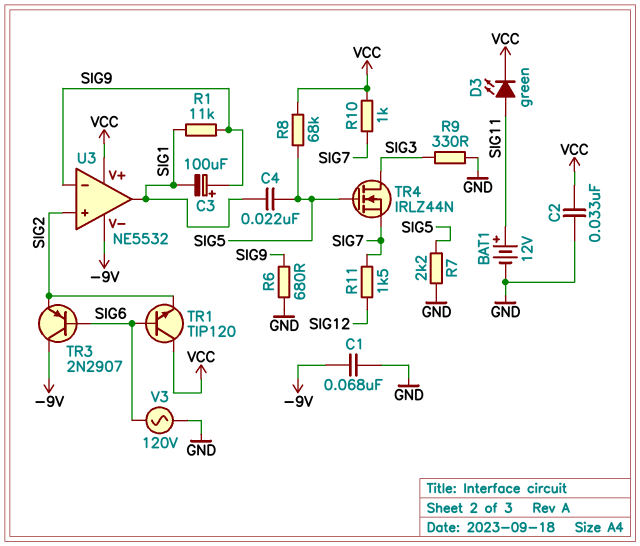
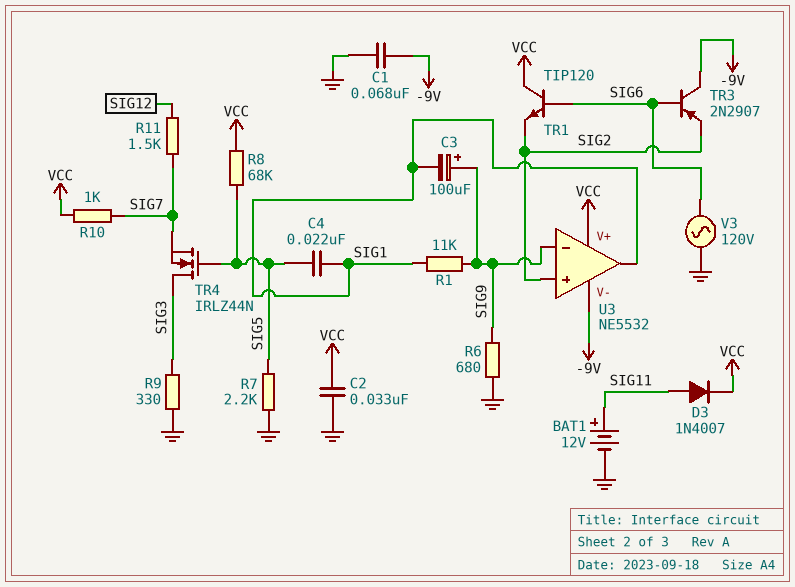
D3: LED green (A SIG11, K VCC) -> diode 1N4007 (A SIG11, K VCC)

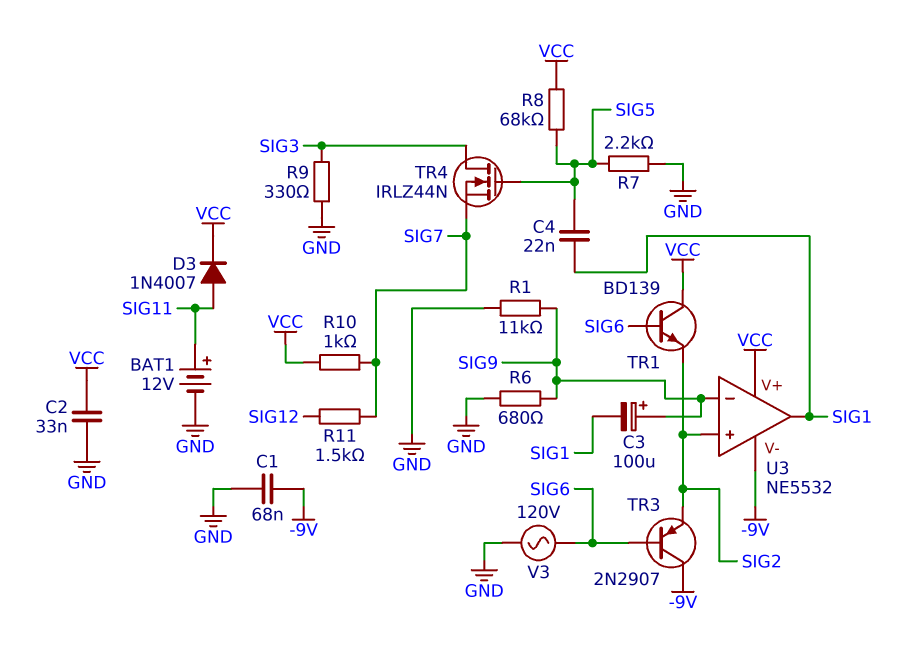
R1: 11k (SIG1, SIG9) -> 11k (GND, SIG9)
TR1: NPN TIP120 (B SIG6, C VCC, E SIG2) -> NPN BD139 (B SIG6, C VCC, E SIG2)

